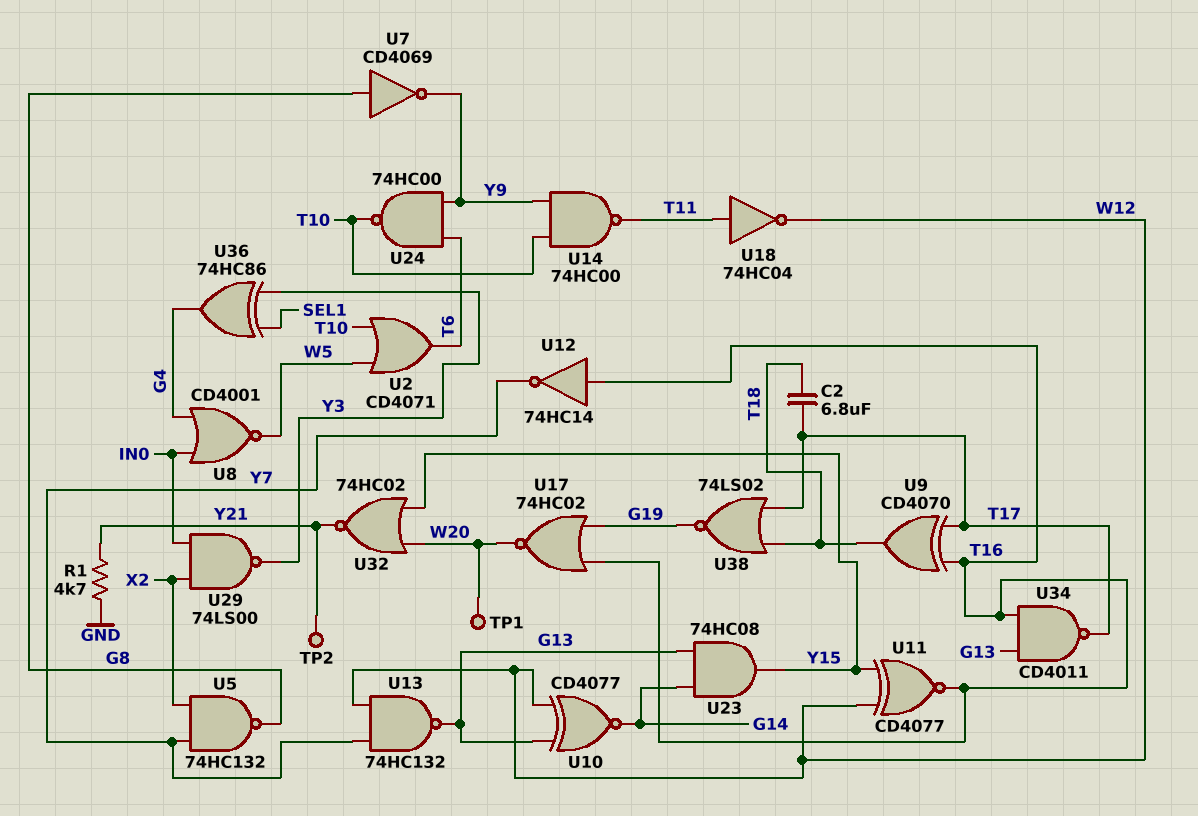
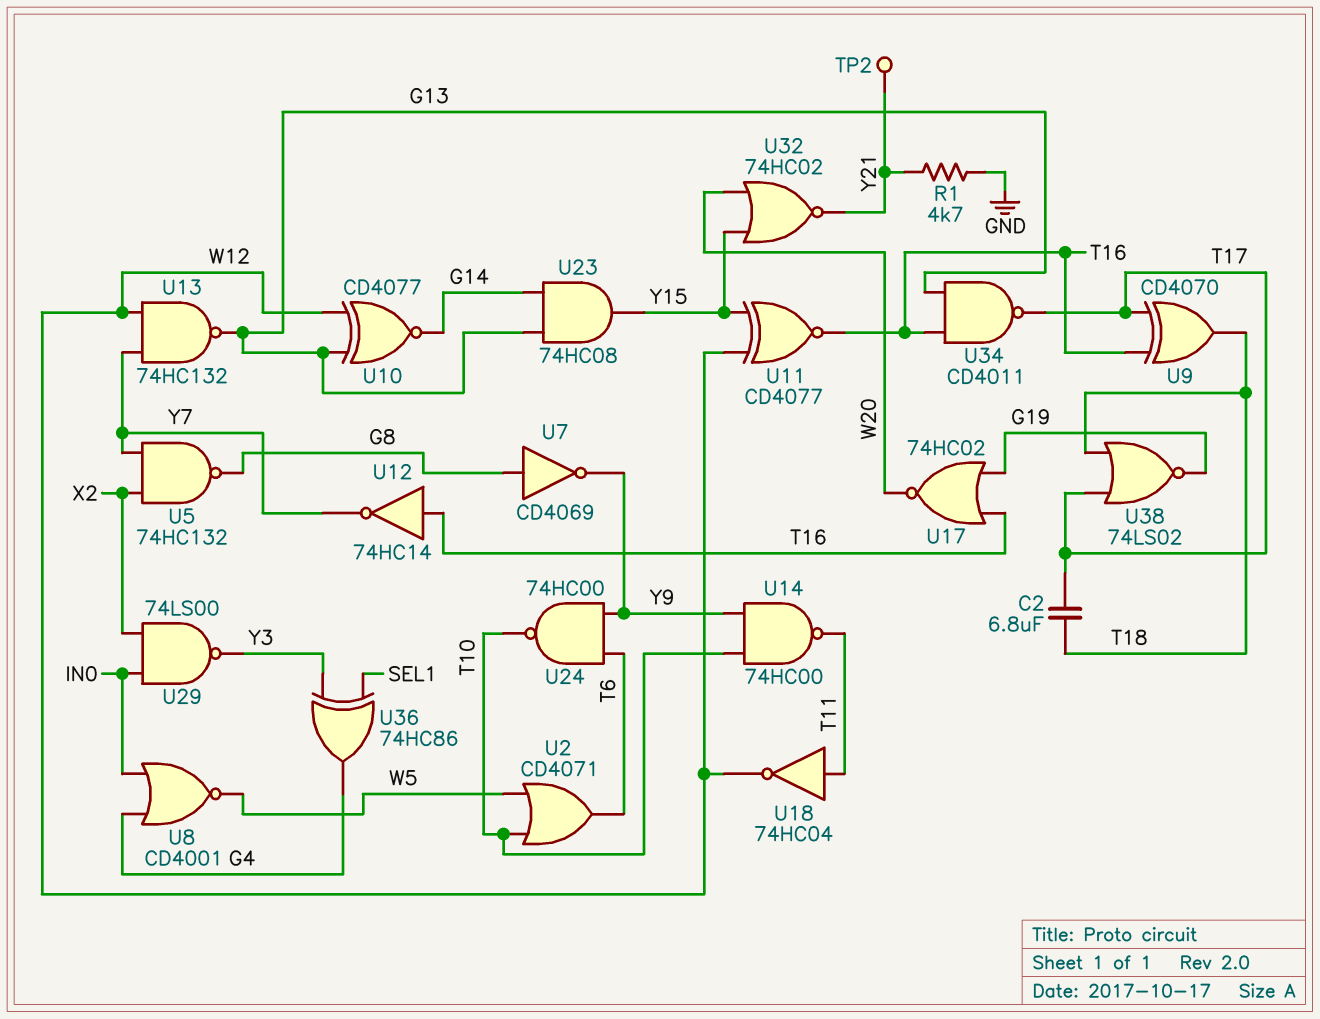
TP1: test point (W20) -> none

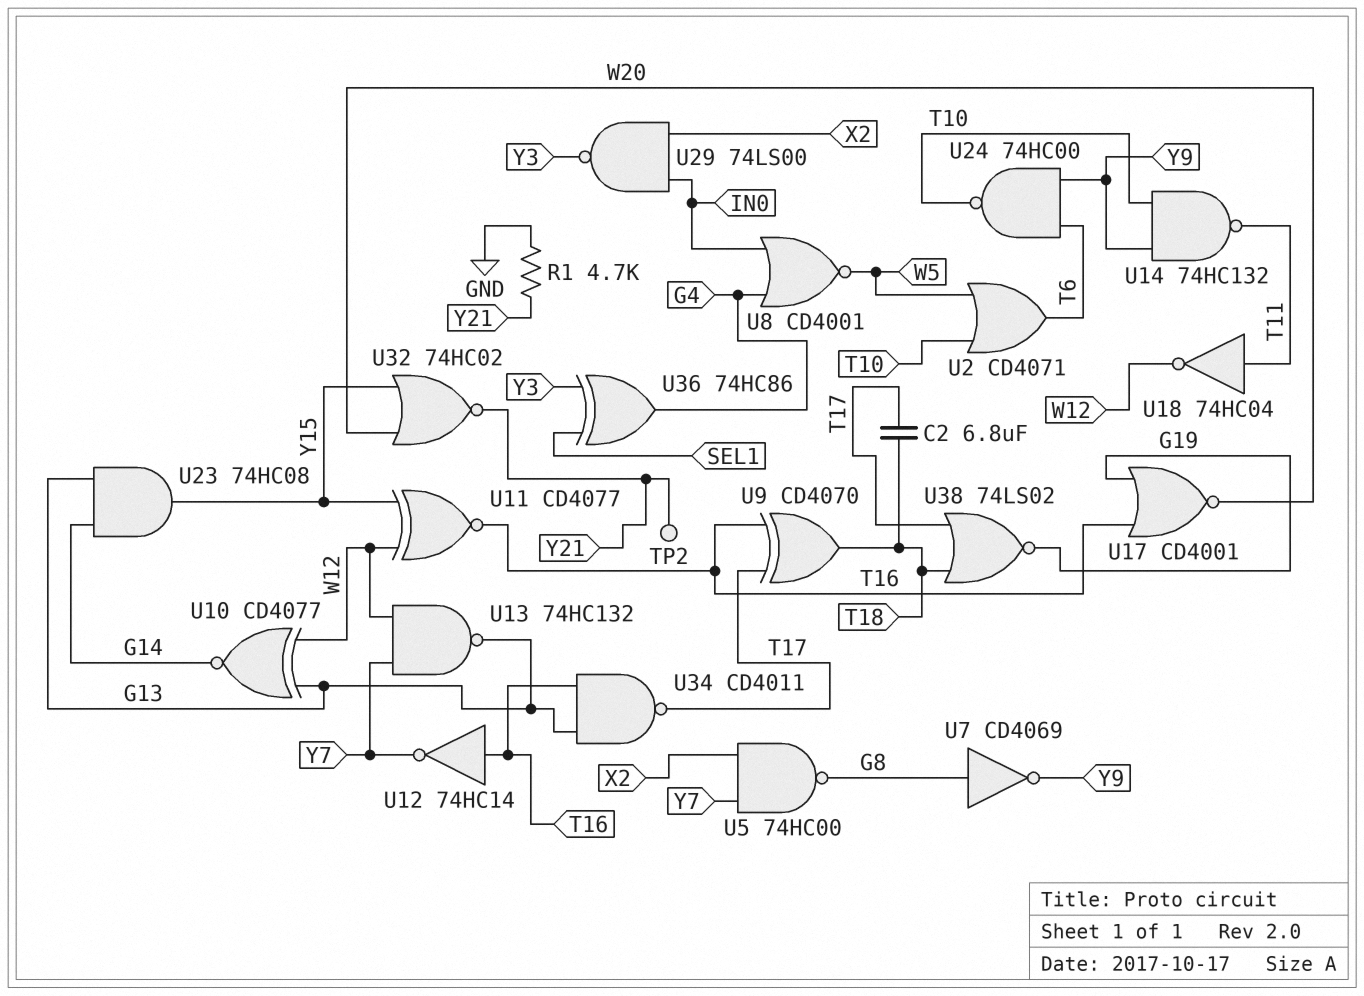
U5: NAND 74HC132 (in X2, in Y7, out G8) -> NAND 74HC00 (in X2, in Y7, out G8)
U14: NAND 74HC00 (in T10, in Y9, out T11) -> NAND 74HC132 (in T10, in Y9, out T11)
U17: NOR 74HC02 (in G19, in T16, out W20) -> NOR CD4001 (in G19, in T16, out W20)

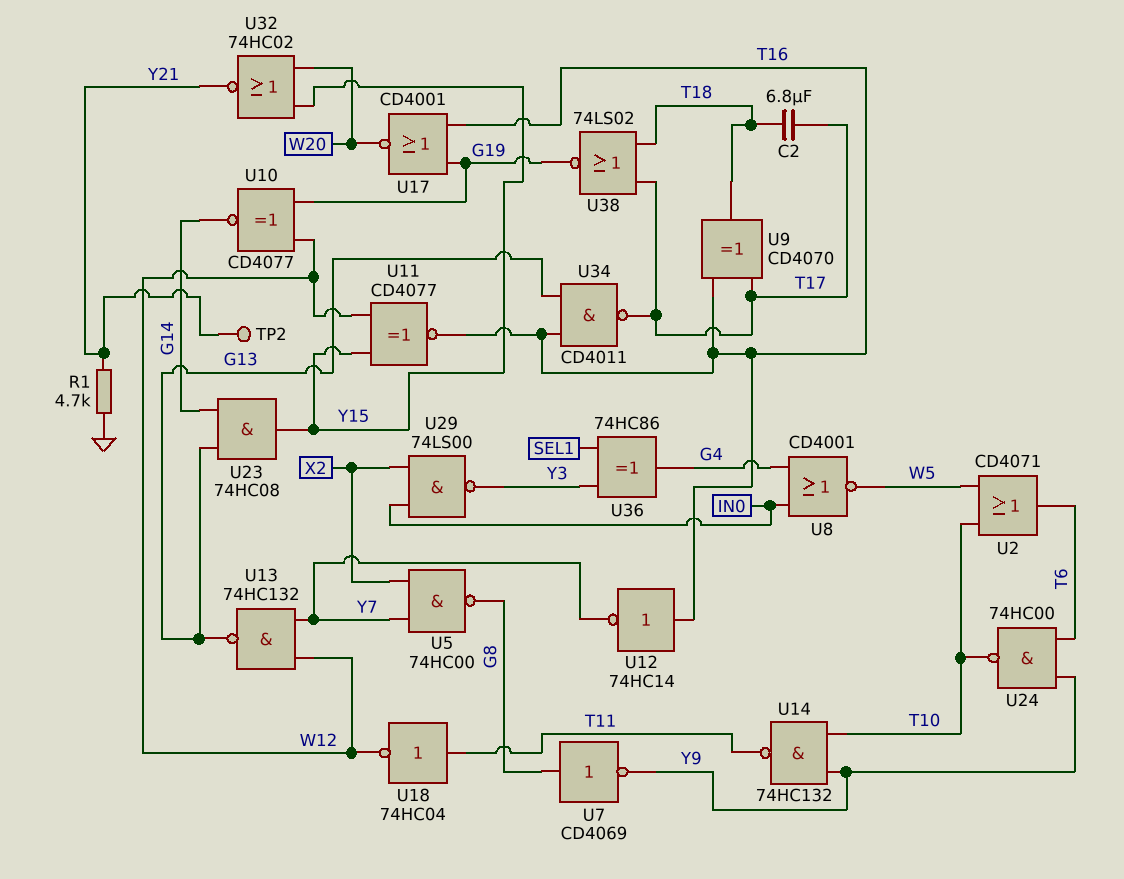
U10: XNOR CD4077 (in G13, in W12, out G14) -> XNOR CD4077 (in G19, in W12, out G14)

